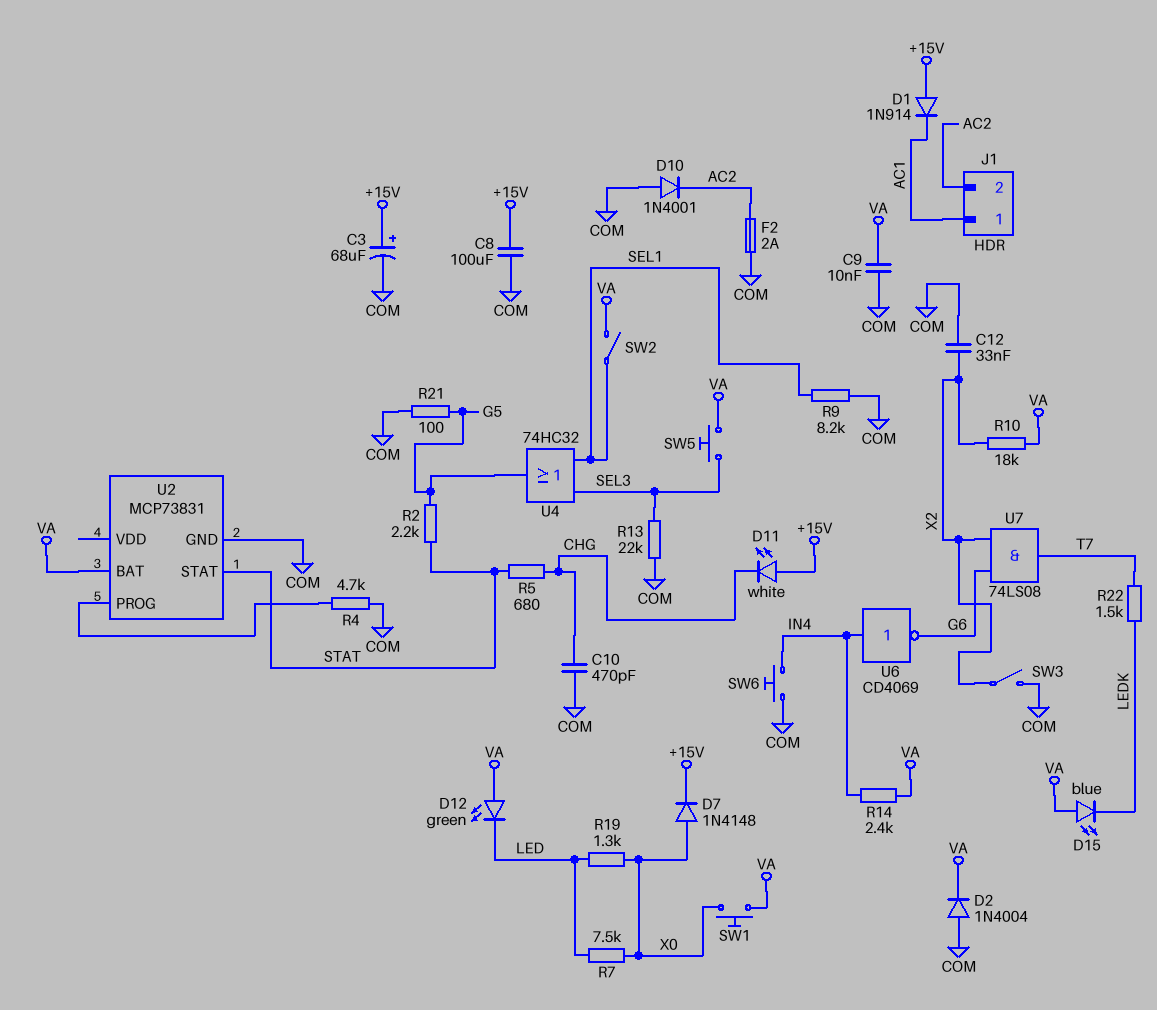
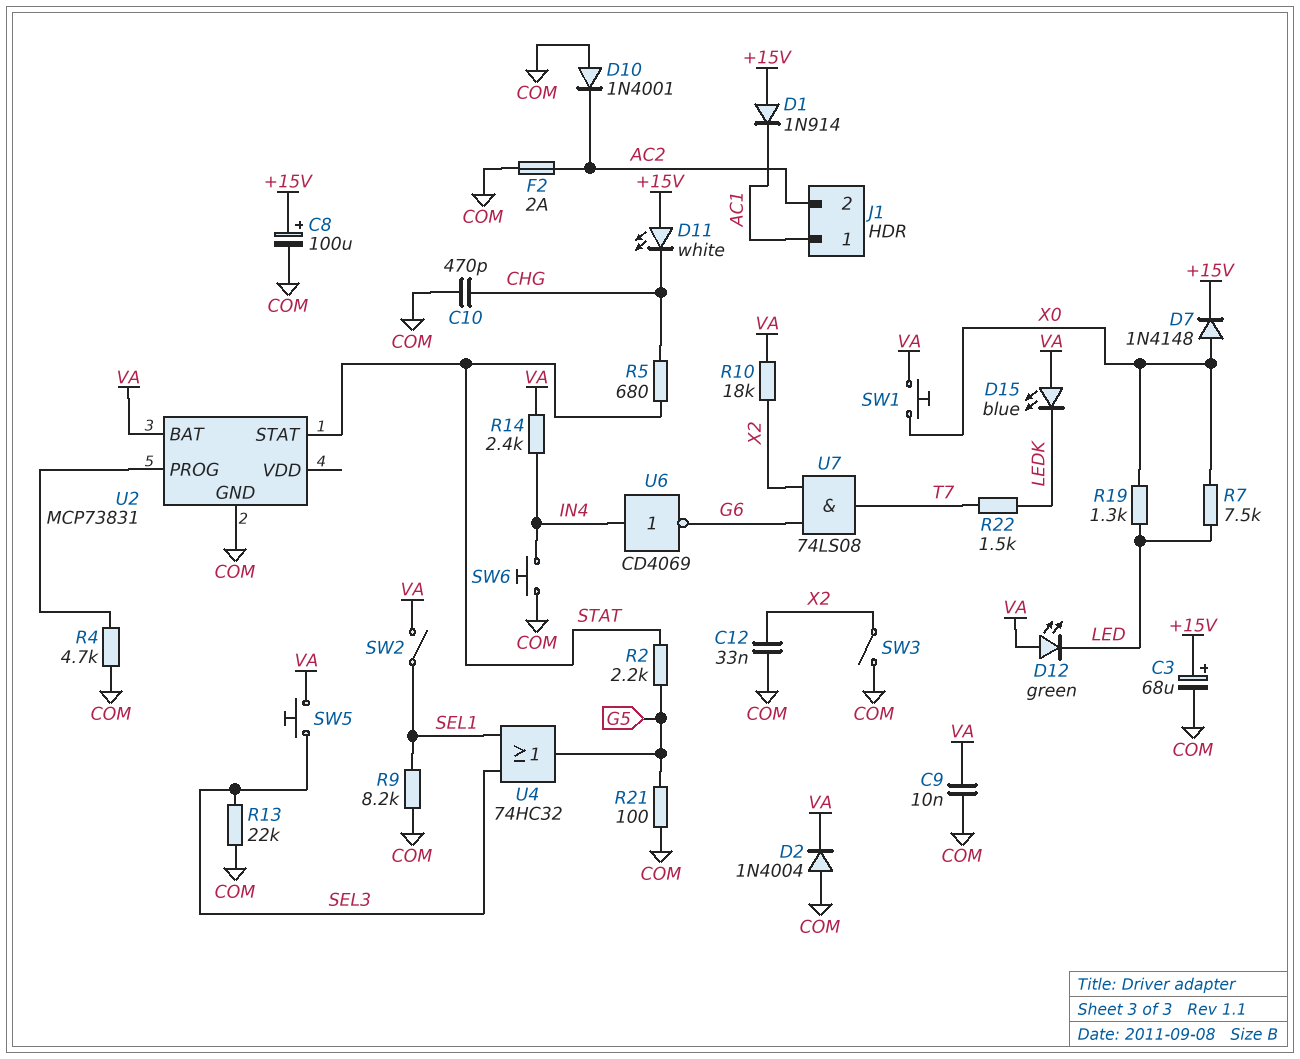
C8: 100uF (+15V, COM) -> 100uF (plus +15V, minus COM)

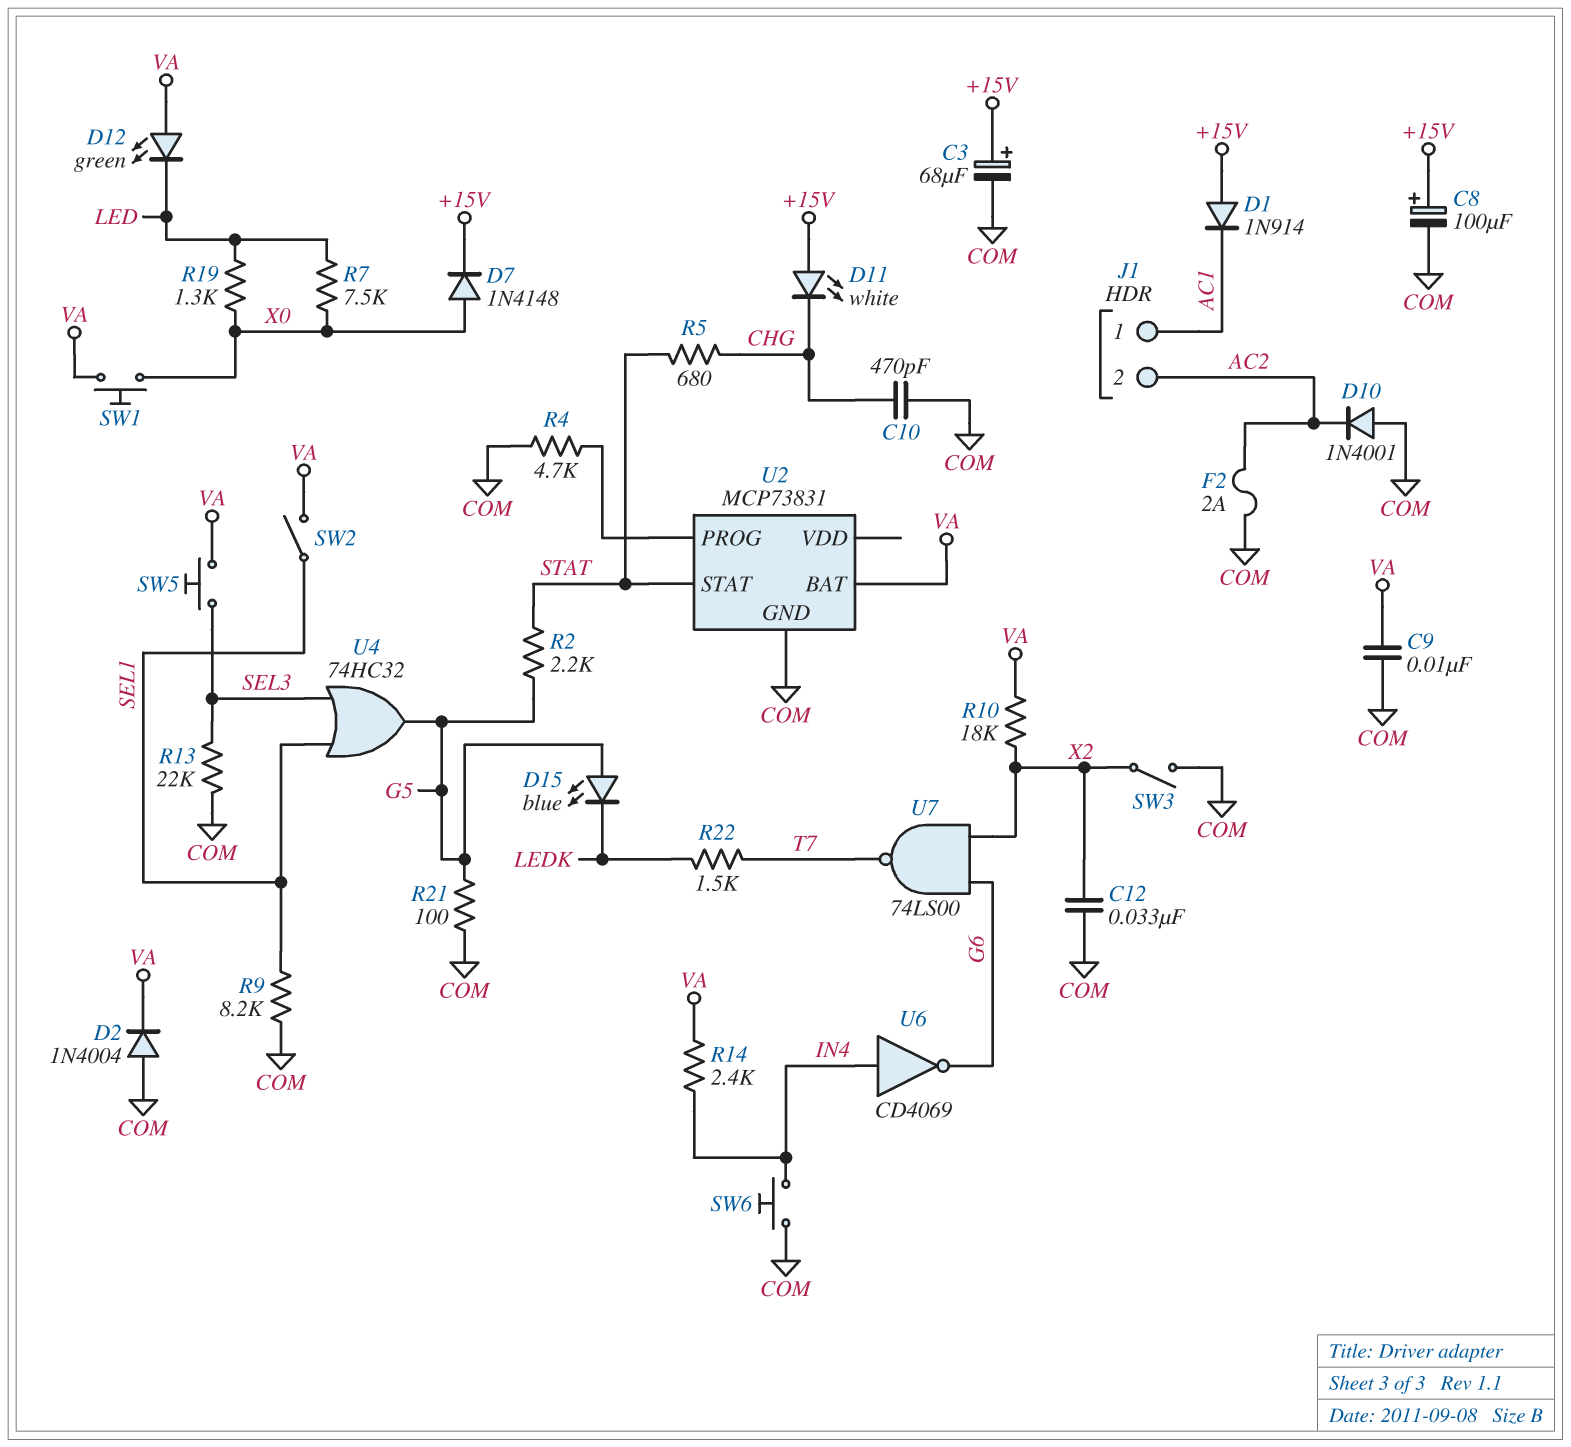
D15: LED blue (A VA, K LEDK) -> LED blue (A G5, K LEDK)
U7: AND 74LS08 (in G6, in X2, out T7) -> NAND 74LS00 (in G6, in X2, out T7)

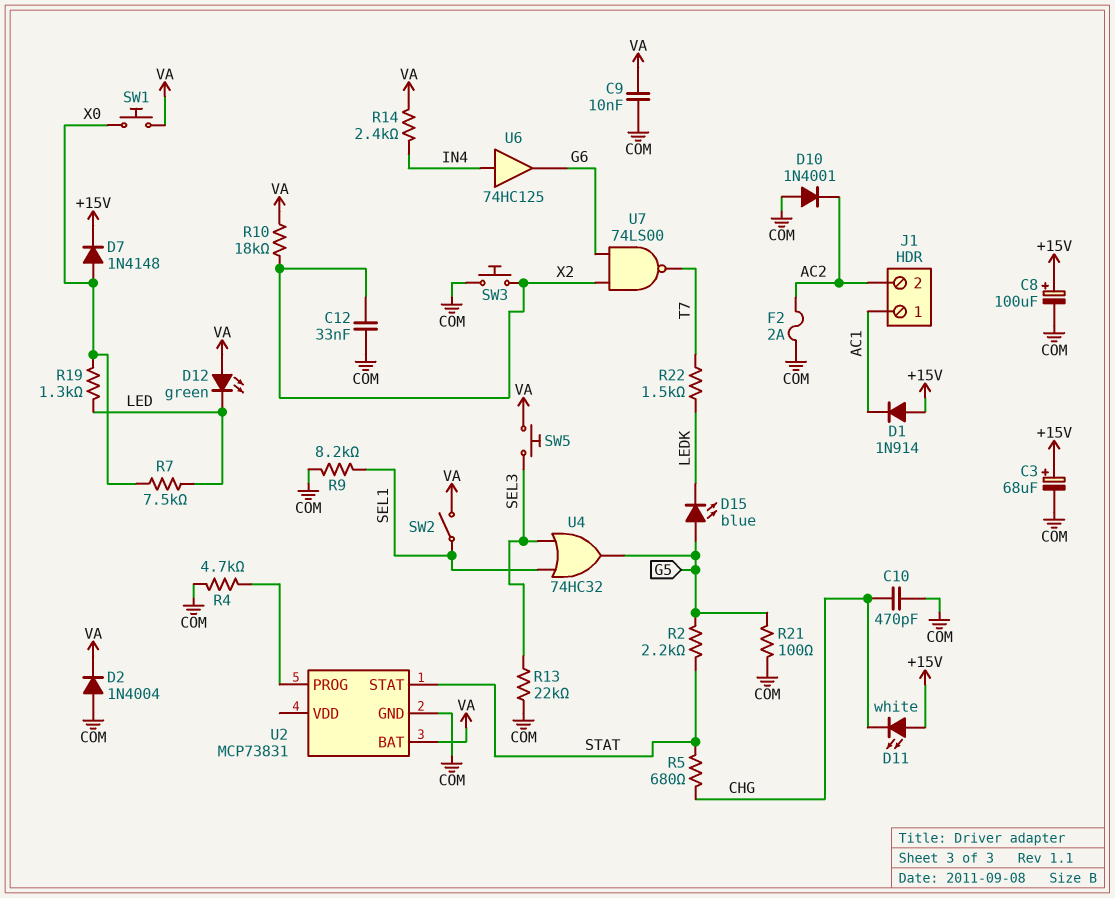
SW3: switch (COM, X2) -> button (COM, X2)
SW6: button (COM, IN4) -> none
U6: NOT CD4069 (in IN4, out G6) -> buffer 74HC125 (in IN4, out G6)

